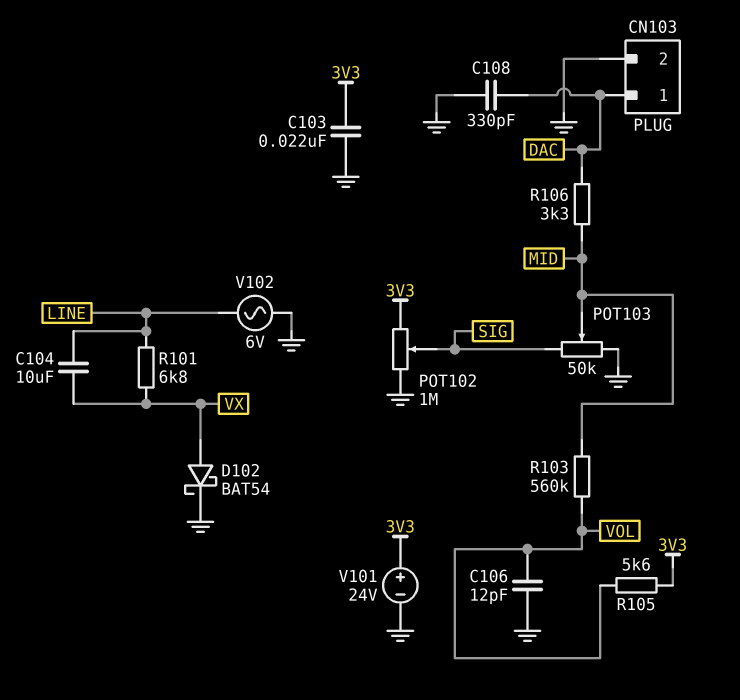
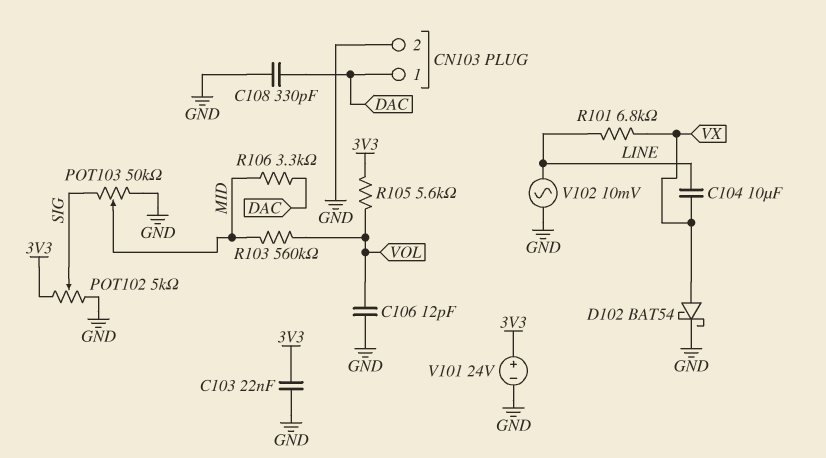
POT102: 1M (3V3, GND, wiper SIG) -> 5k (3V3, GND, wiper SIG)
V102: AC 6V (GND, LINE) -> AC 10mV (GND, LINE)

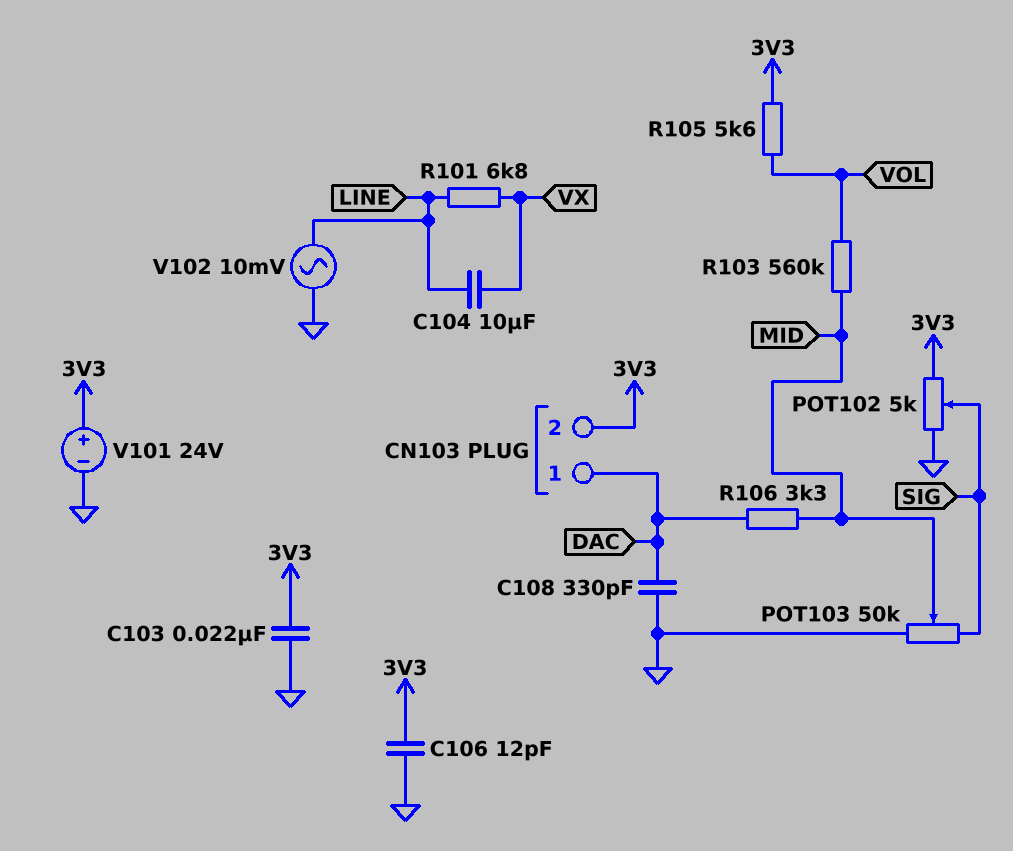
C106: 12pF (GND, VOL) -> 12pF (3V3, GND)
CN103 pin 2: GND -> 3V3
D102: schottky BAT54 (A VX, K GND) -> none

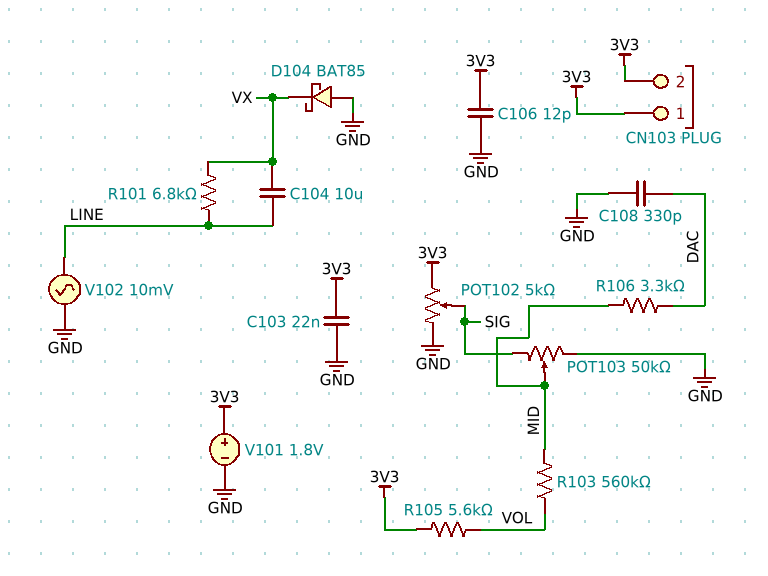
CN103 pin 1: DAC -> 3V3
D104: none -> schottky BAT85 (A GND, K VX)
V101: 24V (plus 3V3, minus GND) -> 1.8V (plus 3V3, minus GND)

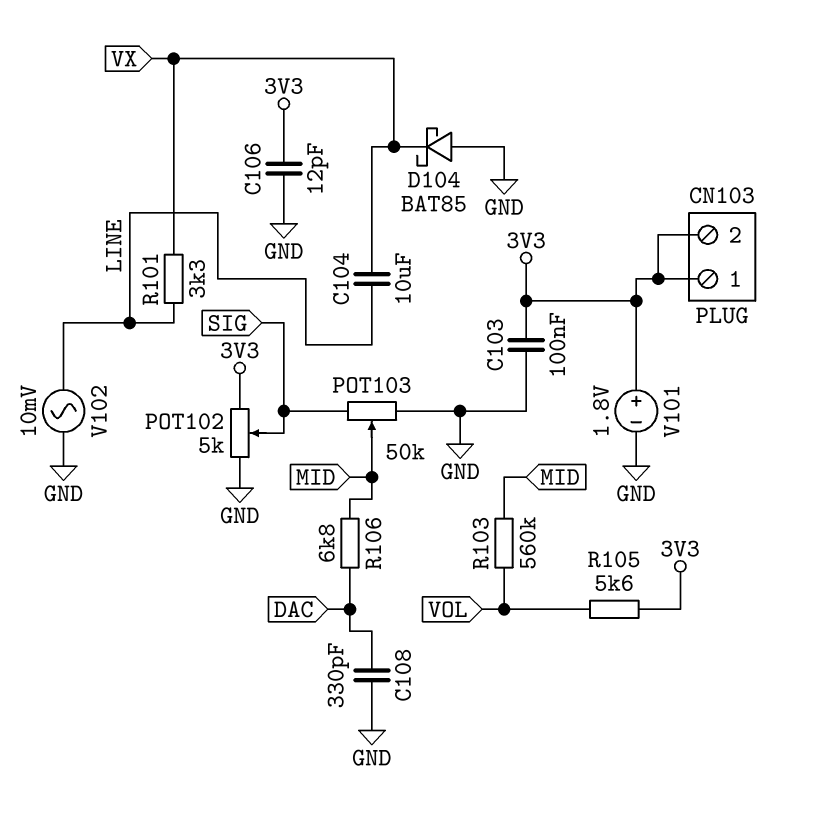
C103: 22nF (3V3, GND) -> 100nF (3V3, GND)
R101: 6.8k (LINE, VX) -> 3.3k (LINE, VX)
R106: 3.3k (DAC, MID) -> 6.8k (DAC, MID)

